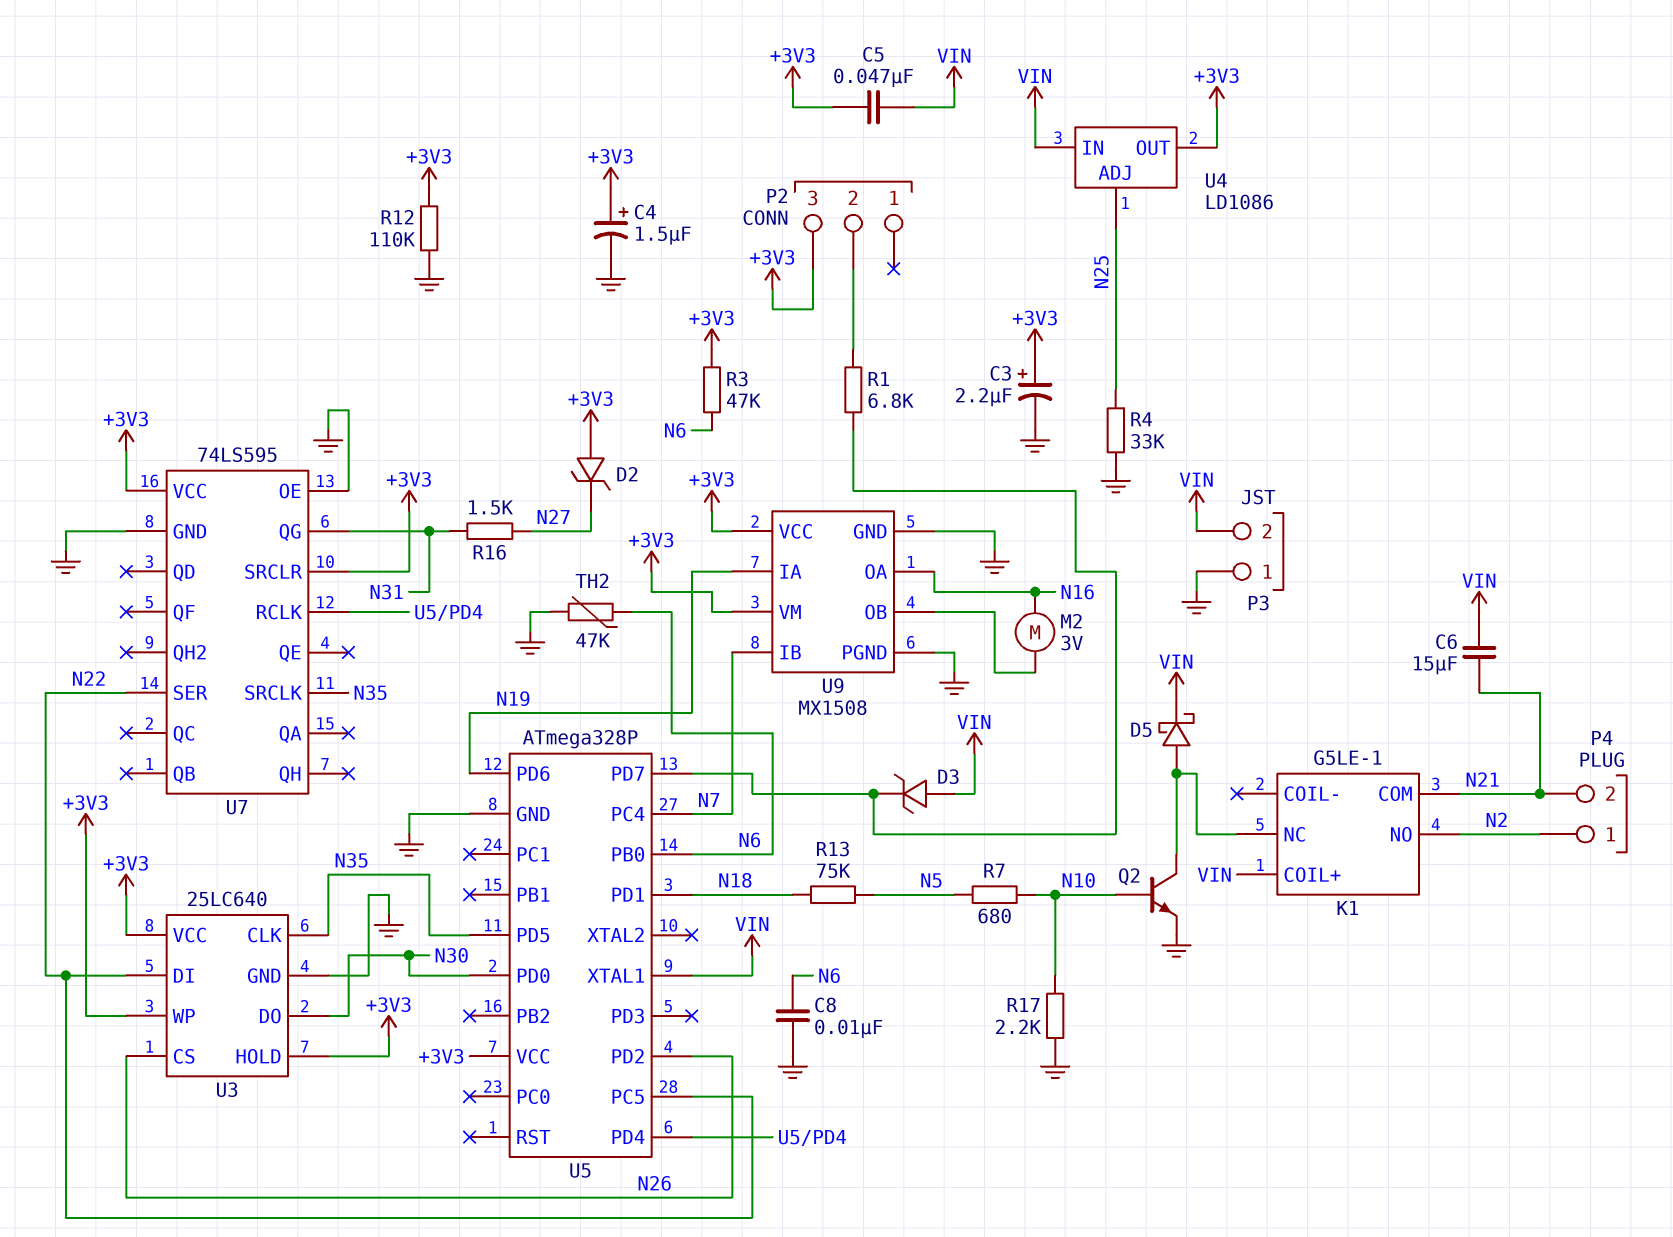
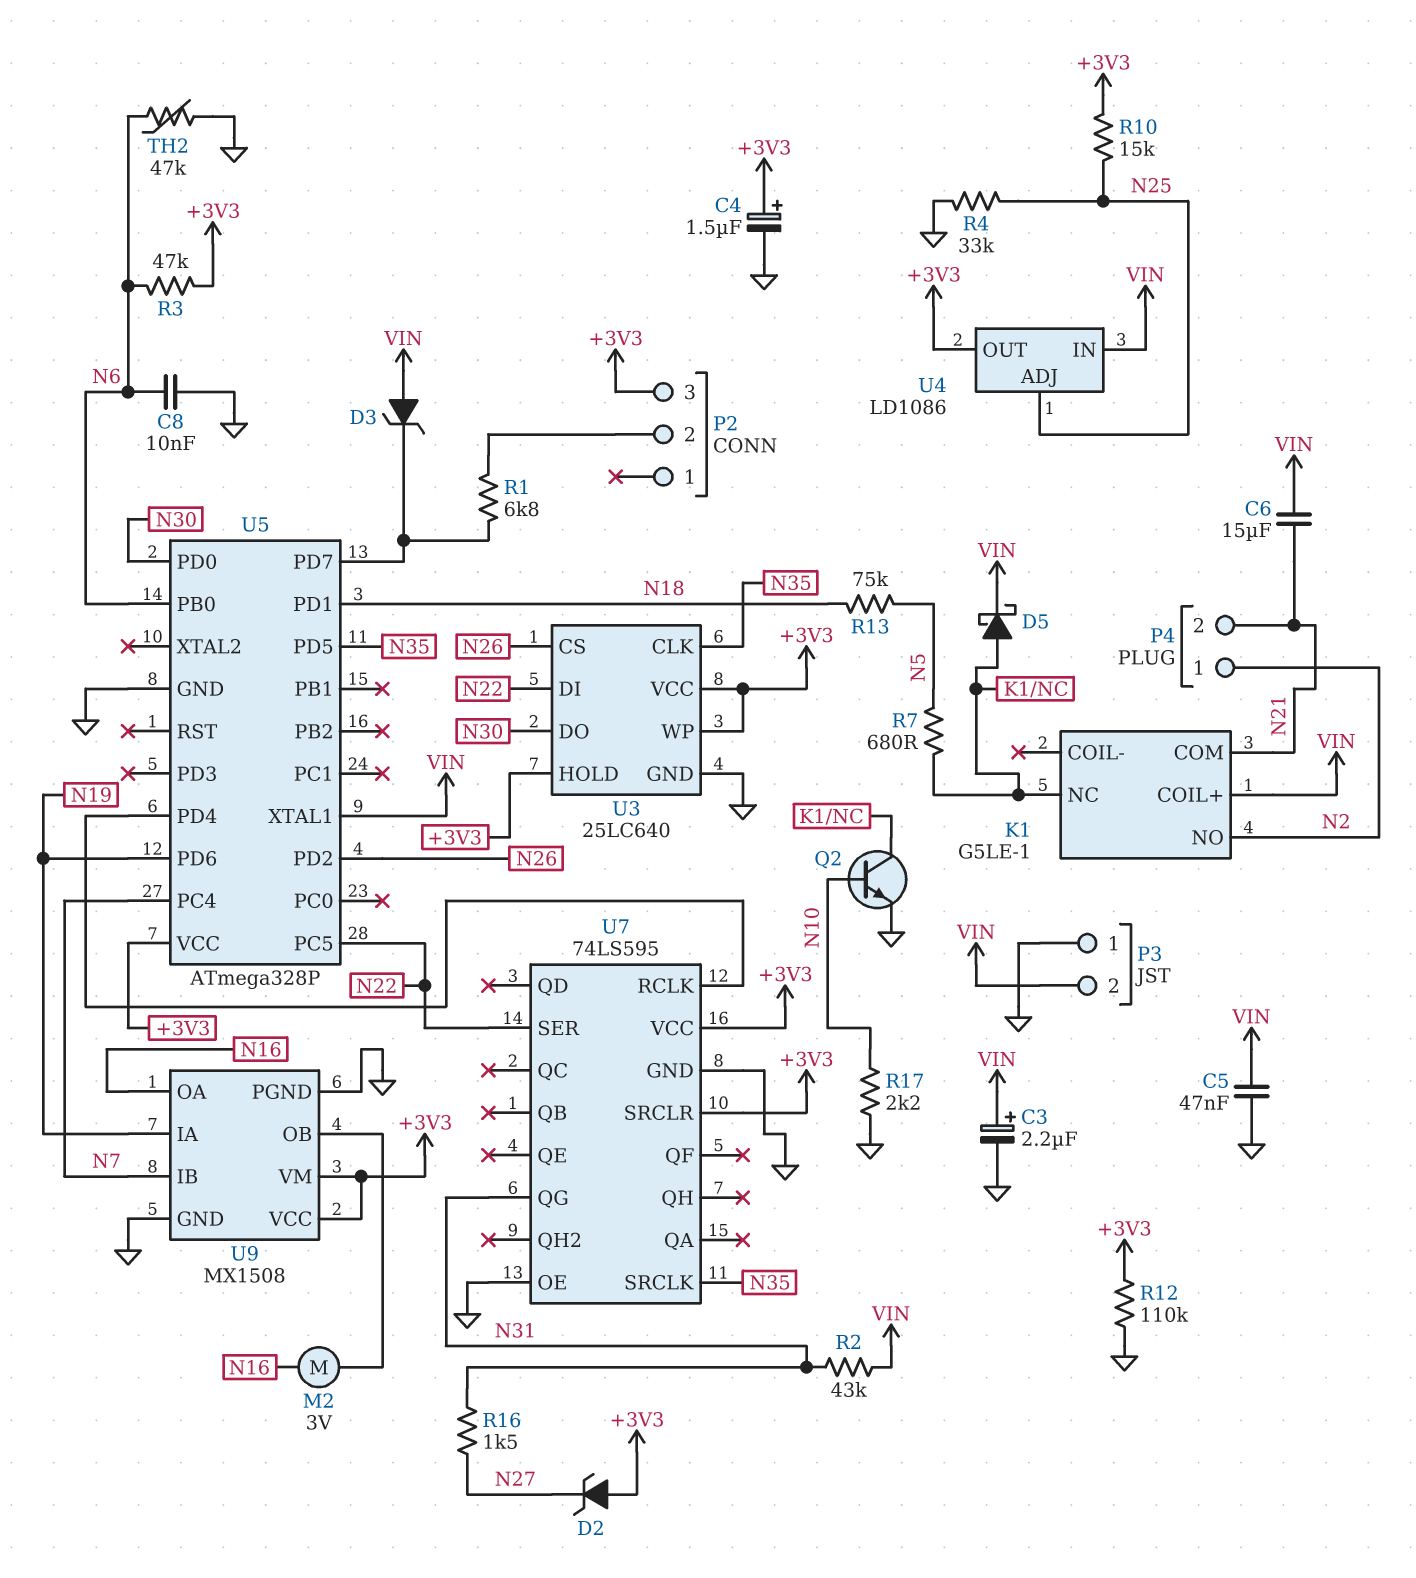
C3: 2.2uF (plus +3V3, minus GND) -> 2.2uF (plus VIN, minus GND)
C5: 47nF (+3V3, VIN) -> 47nF (GND, VIN)
R2: none -> 43k (N31, VIN)
R7: 680 (N5, N10) -> 680 (K1/NC, N5)
R10: none -> 15k (+3V3, N25)

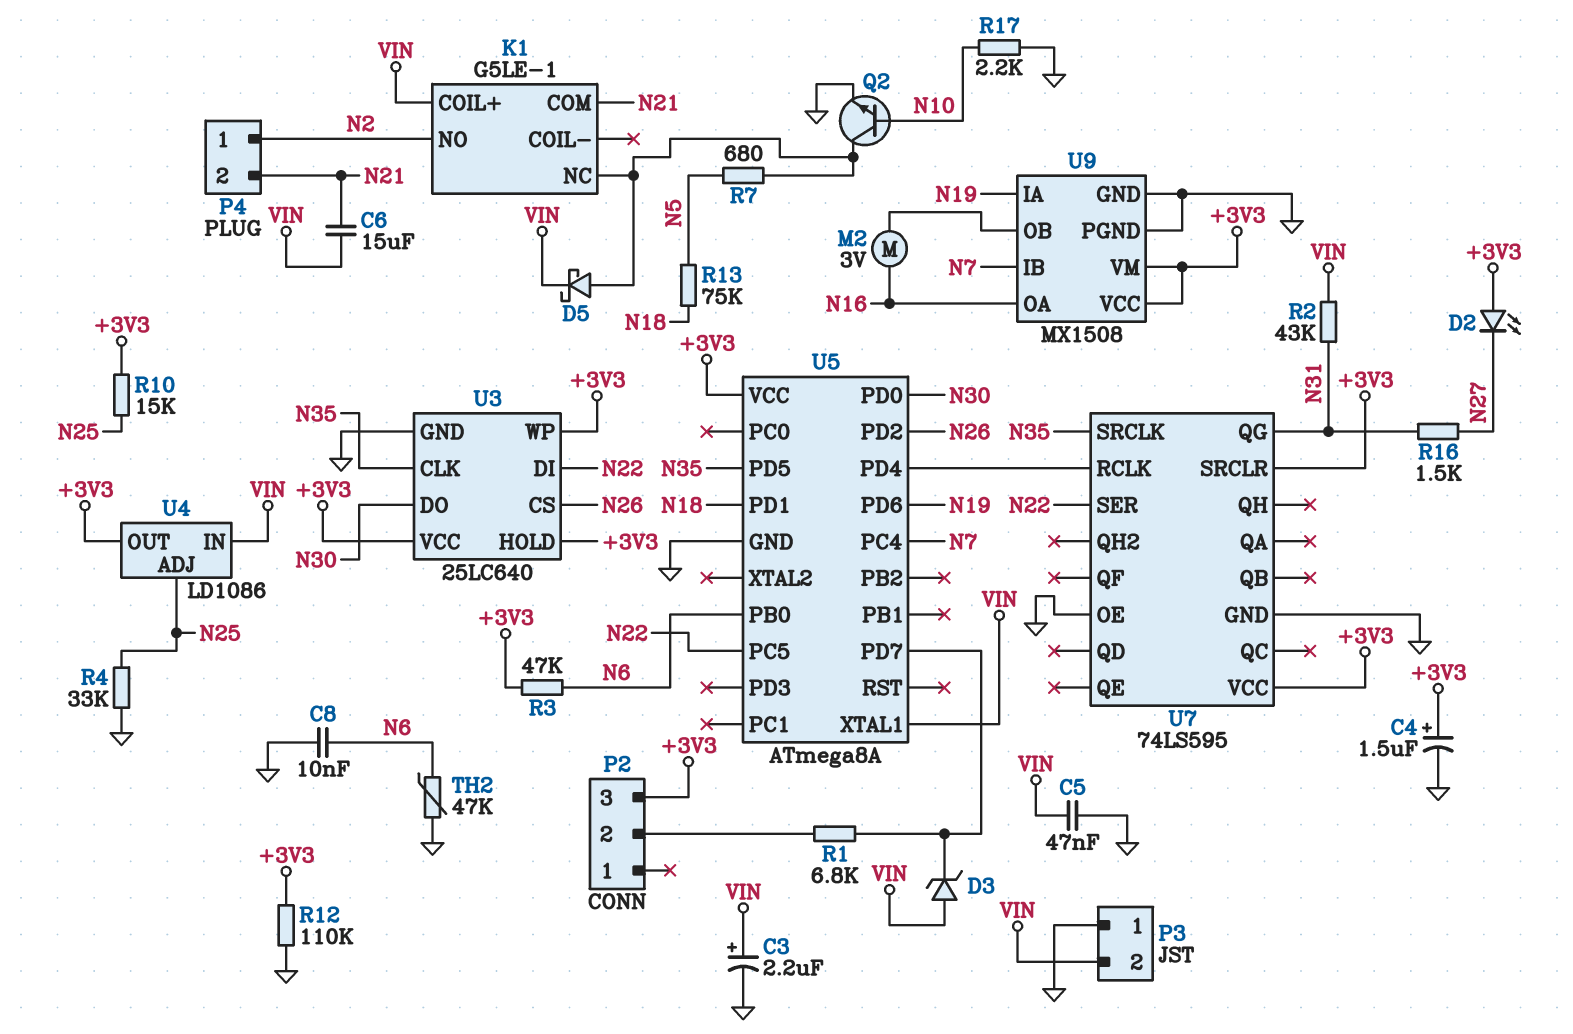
D2: zener (A +3V3, K N27) -> LED (A +3V3, K N27)
U5: ATmega328P -> ATmega8A

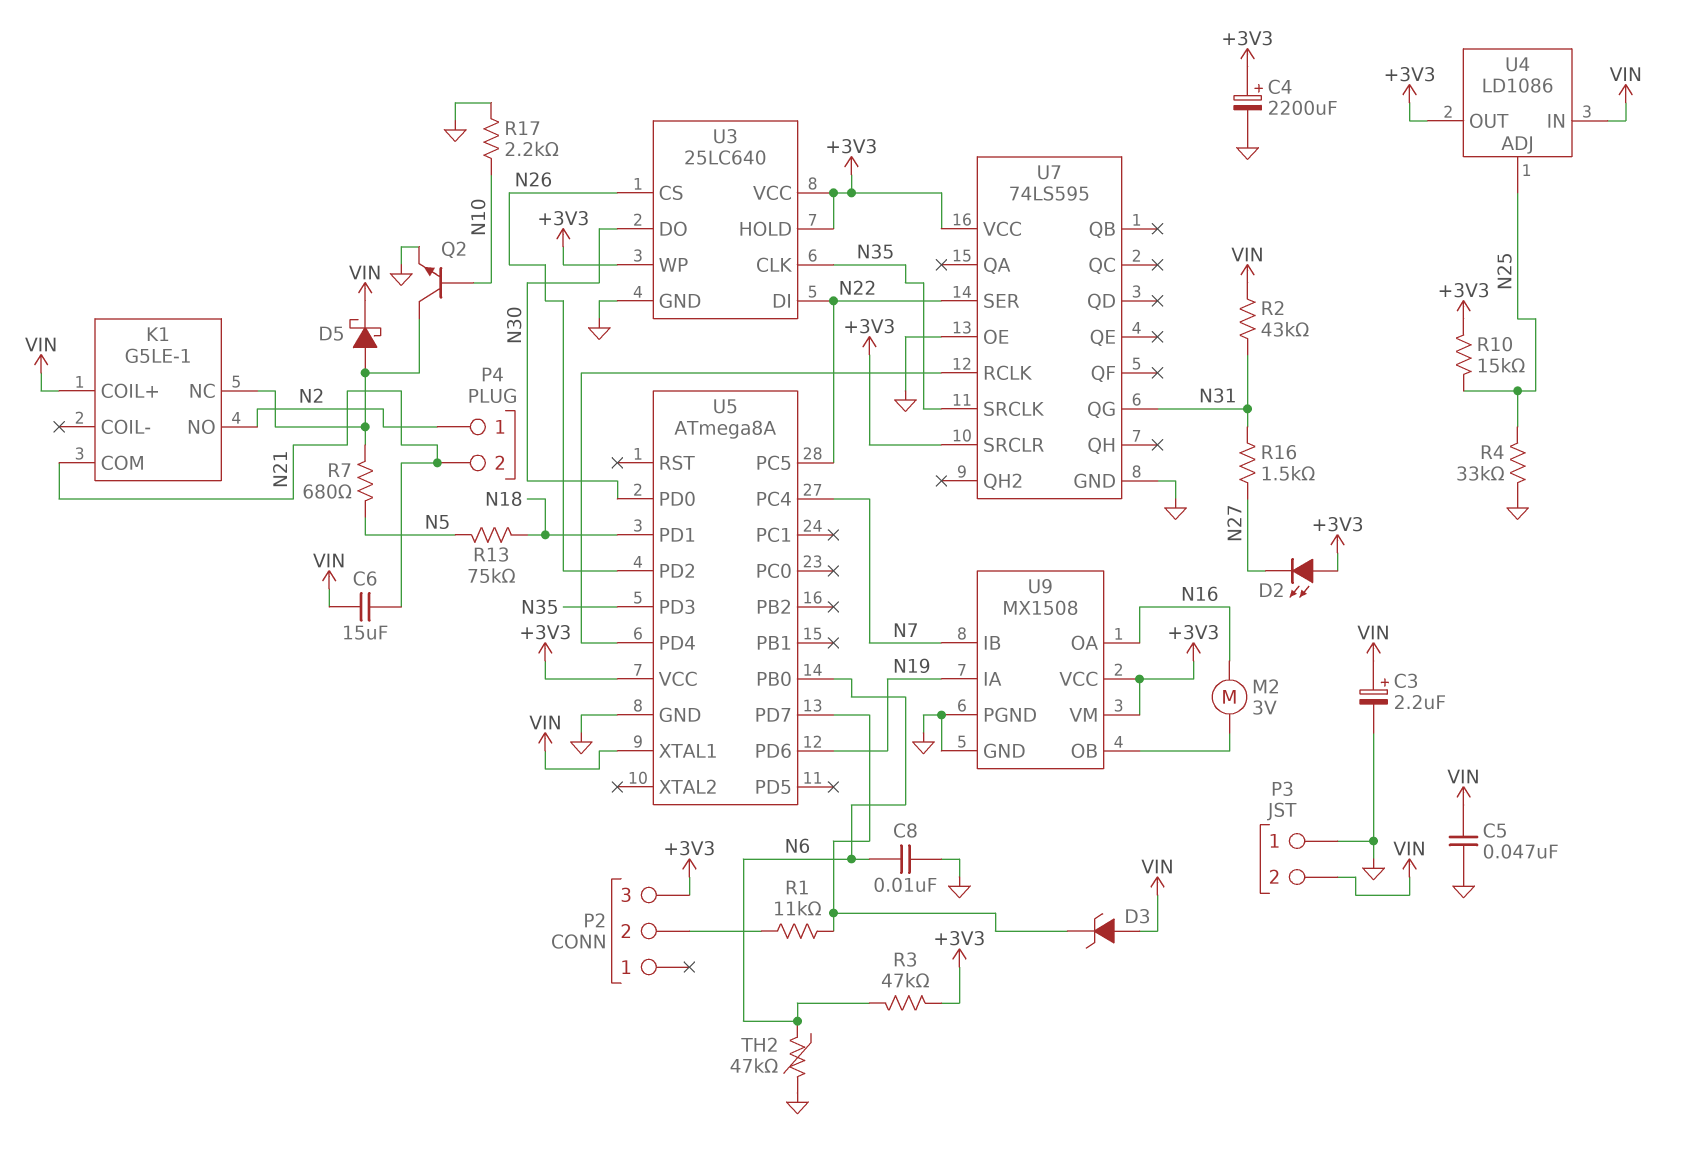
C4: 1.5uF (plus +3V3, minus GND) -> 2200uF (plus +3V3, minus GND)
R1: 6.8k (P2/2, U5/PD7) -> 11k (P2/2, U5/PD7)
R12: 110k (+3V3, GND) -> none
U5 pin PD3: none -> N35
U5 pin PD5: N35 -> none

